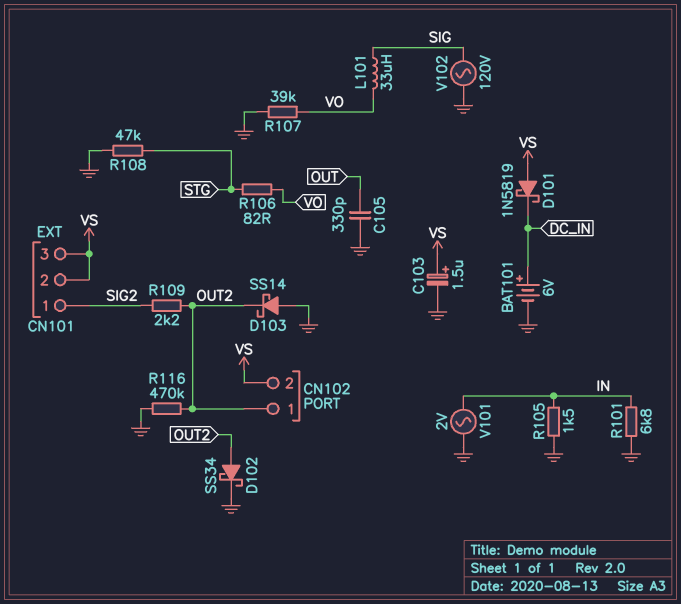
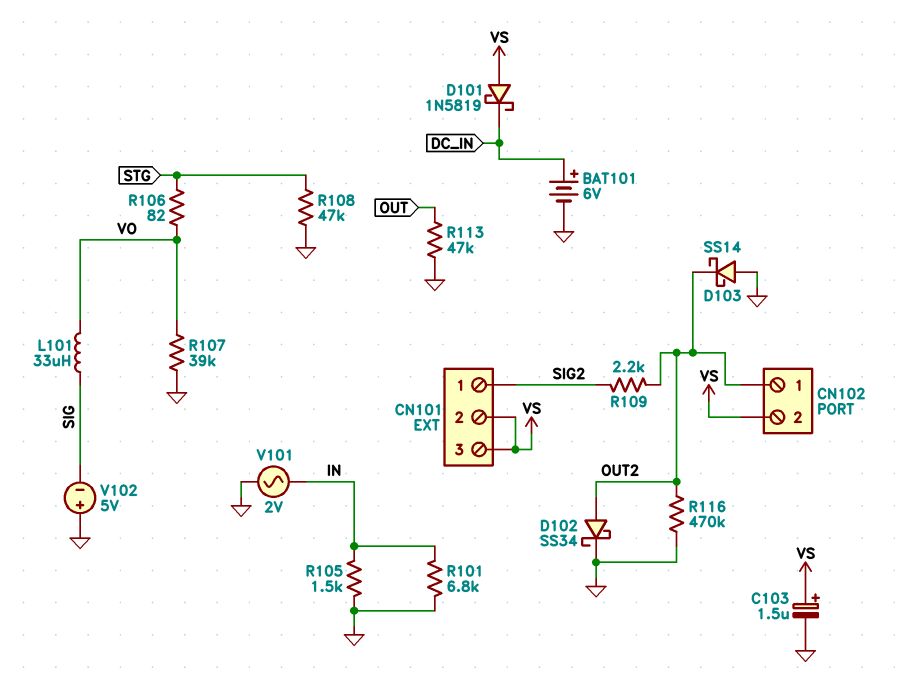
C105: 330pF (GND, OUT) -> none
R113: none -> 47k (GND, OUT)
V102: AC 120V (GND, SIG) -> 5V (plus GND, minus SIG)

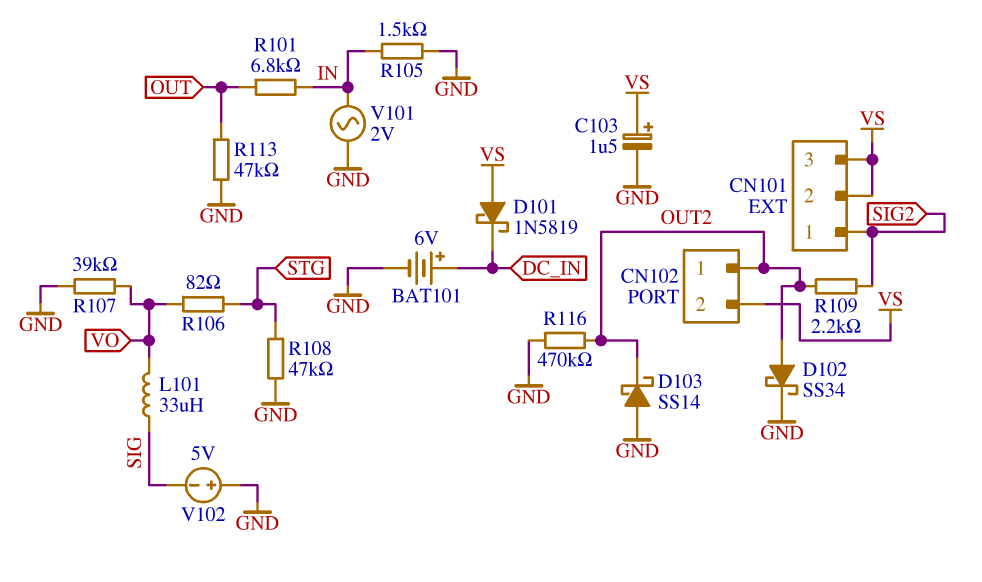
R101: 6.8k (GND, IN) -> 6.8k (IN, OUT)

